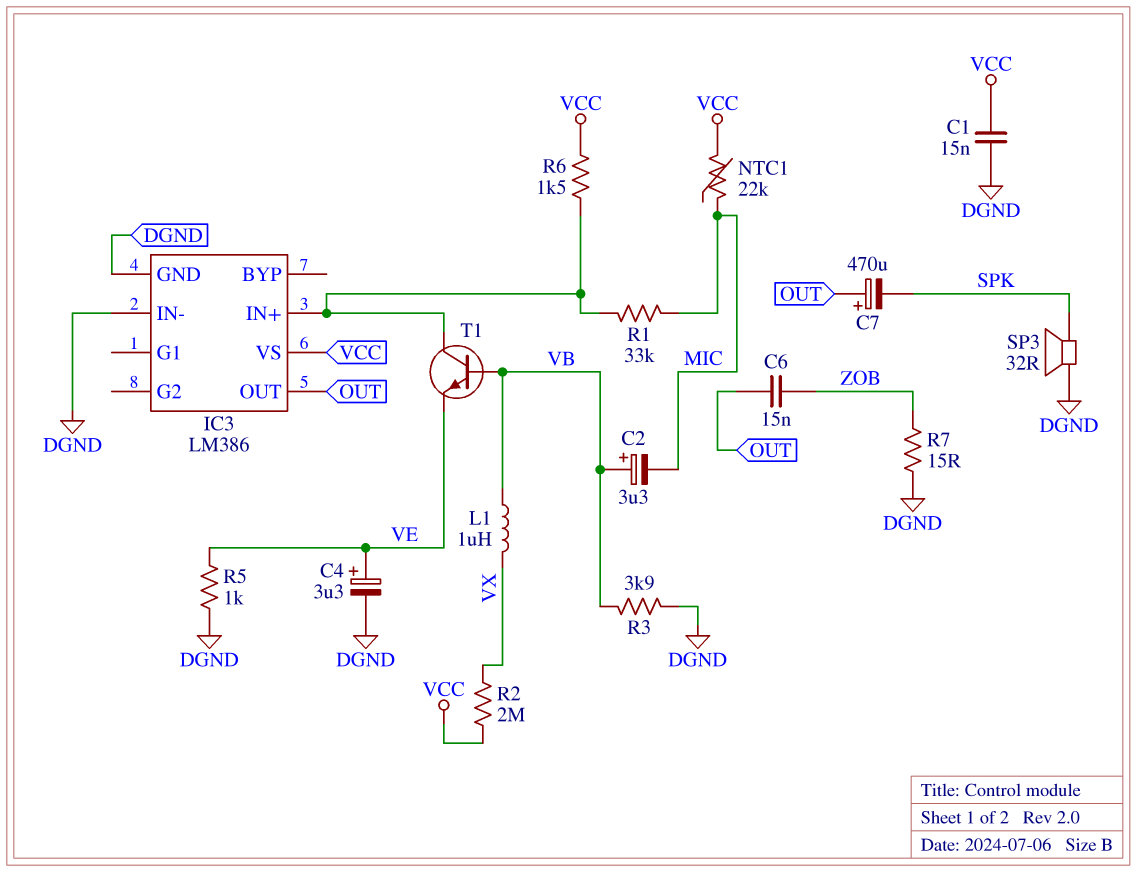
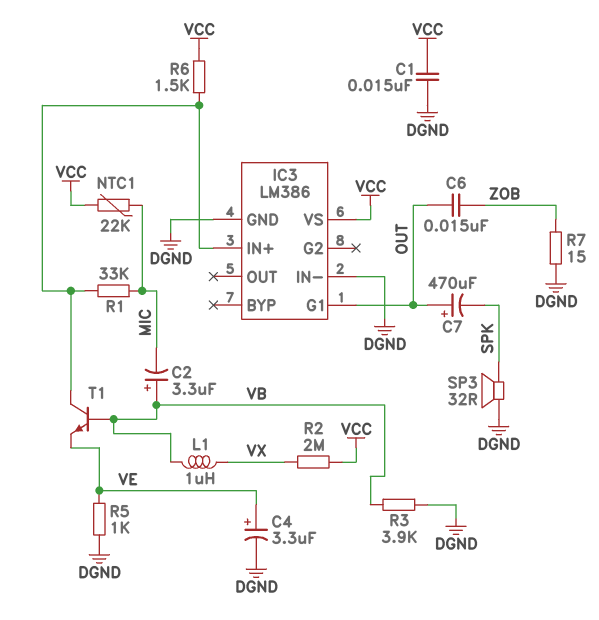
IC3 pin G1: none -> OUT
IC3 pin OUT: OUT -> none

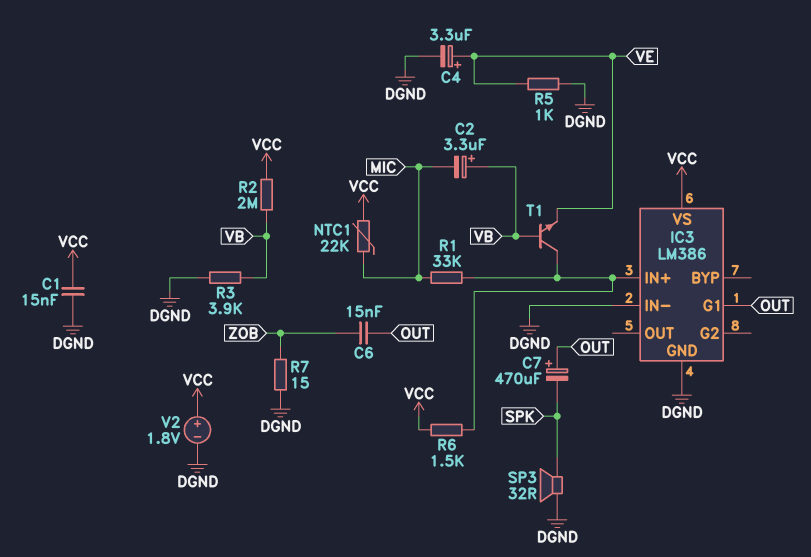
L1: 1uH (VB, VX) -> none
R2: 2M (VCC, VX) -> 2M (VB, VCC)
V2: none -> 1.8V (plus VCC, minus DGND)

